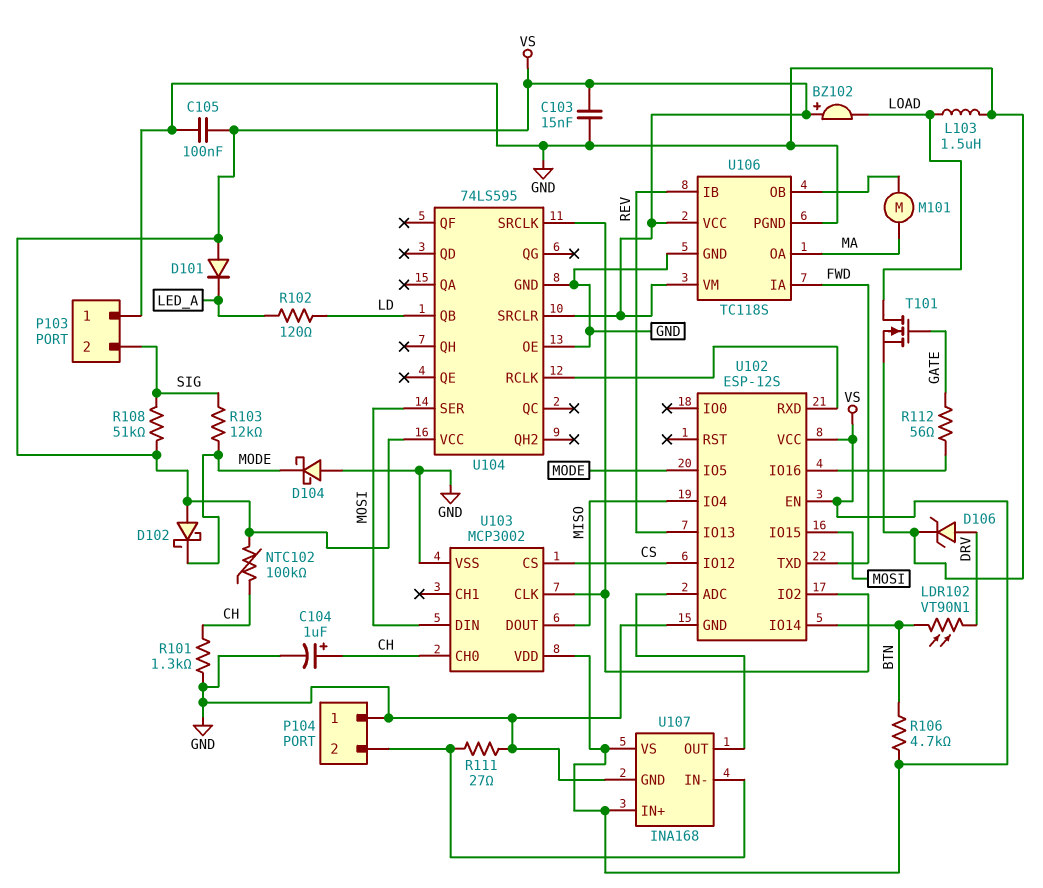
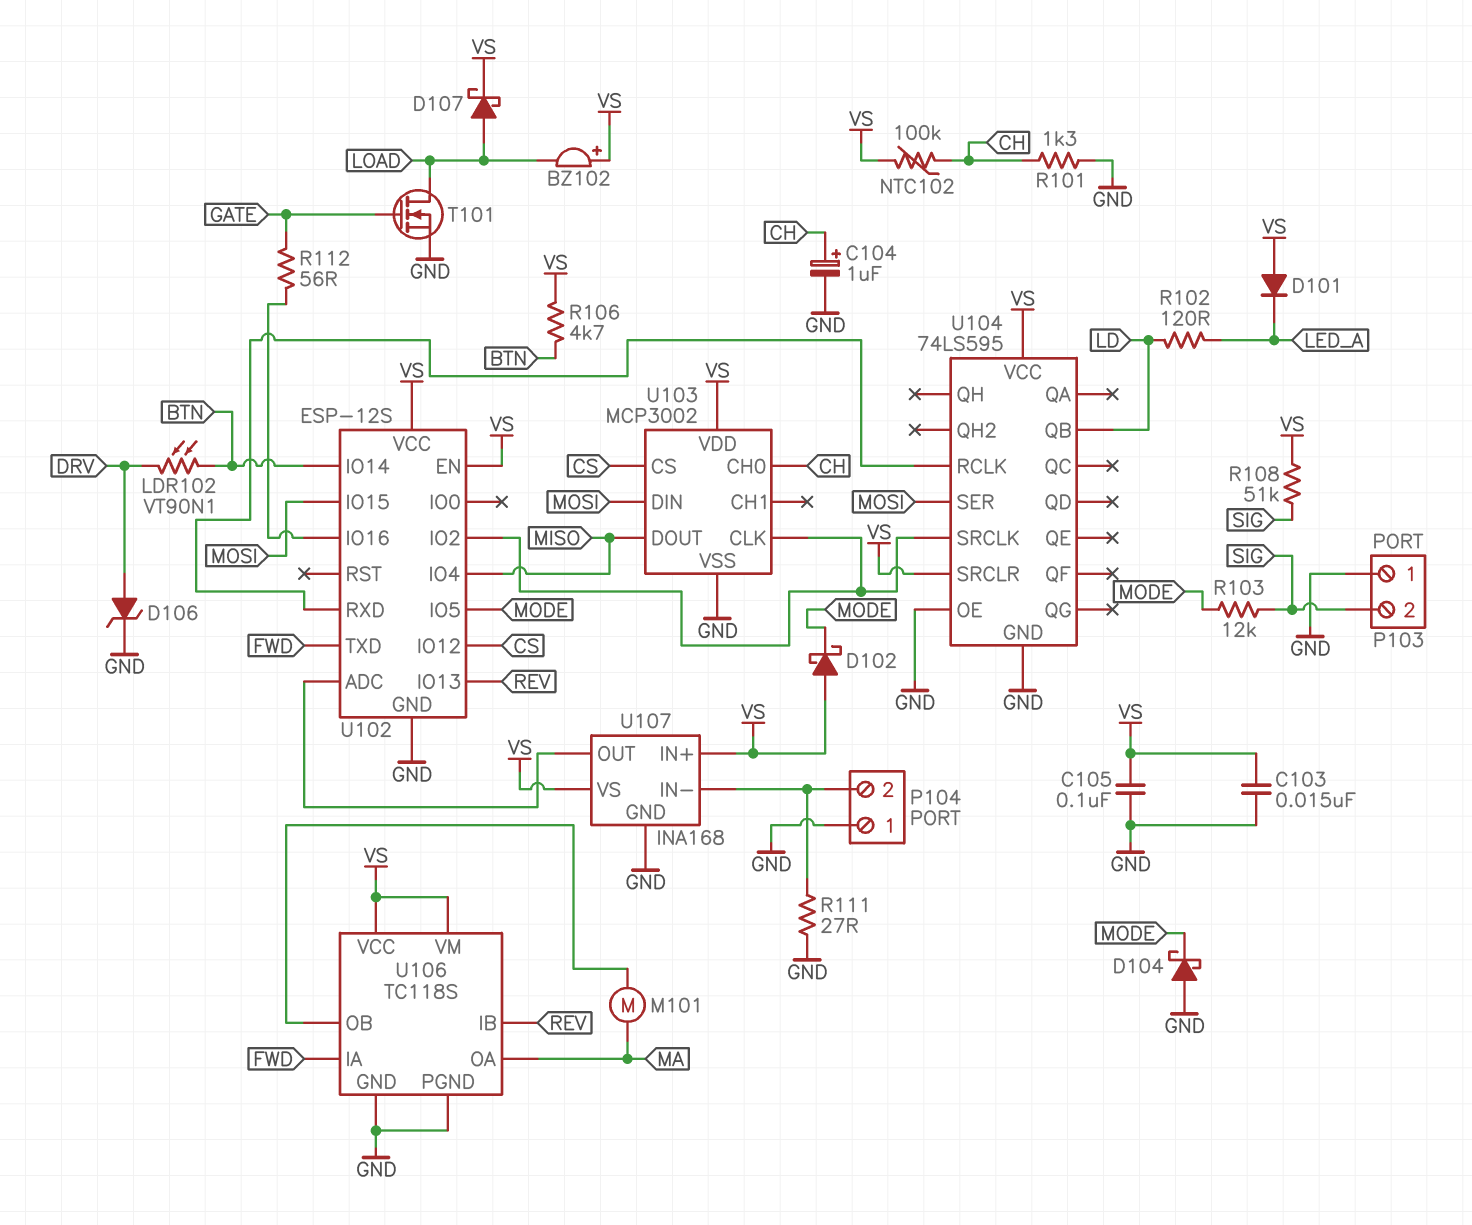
D107: none -> schottky (A LOAD, K VS)
L103: 1.5uH (GND, LOAD) -> none

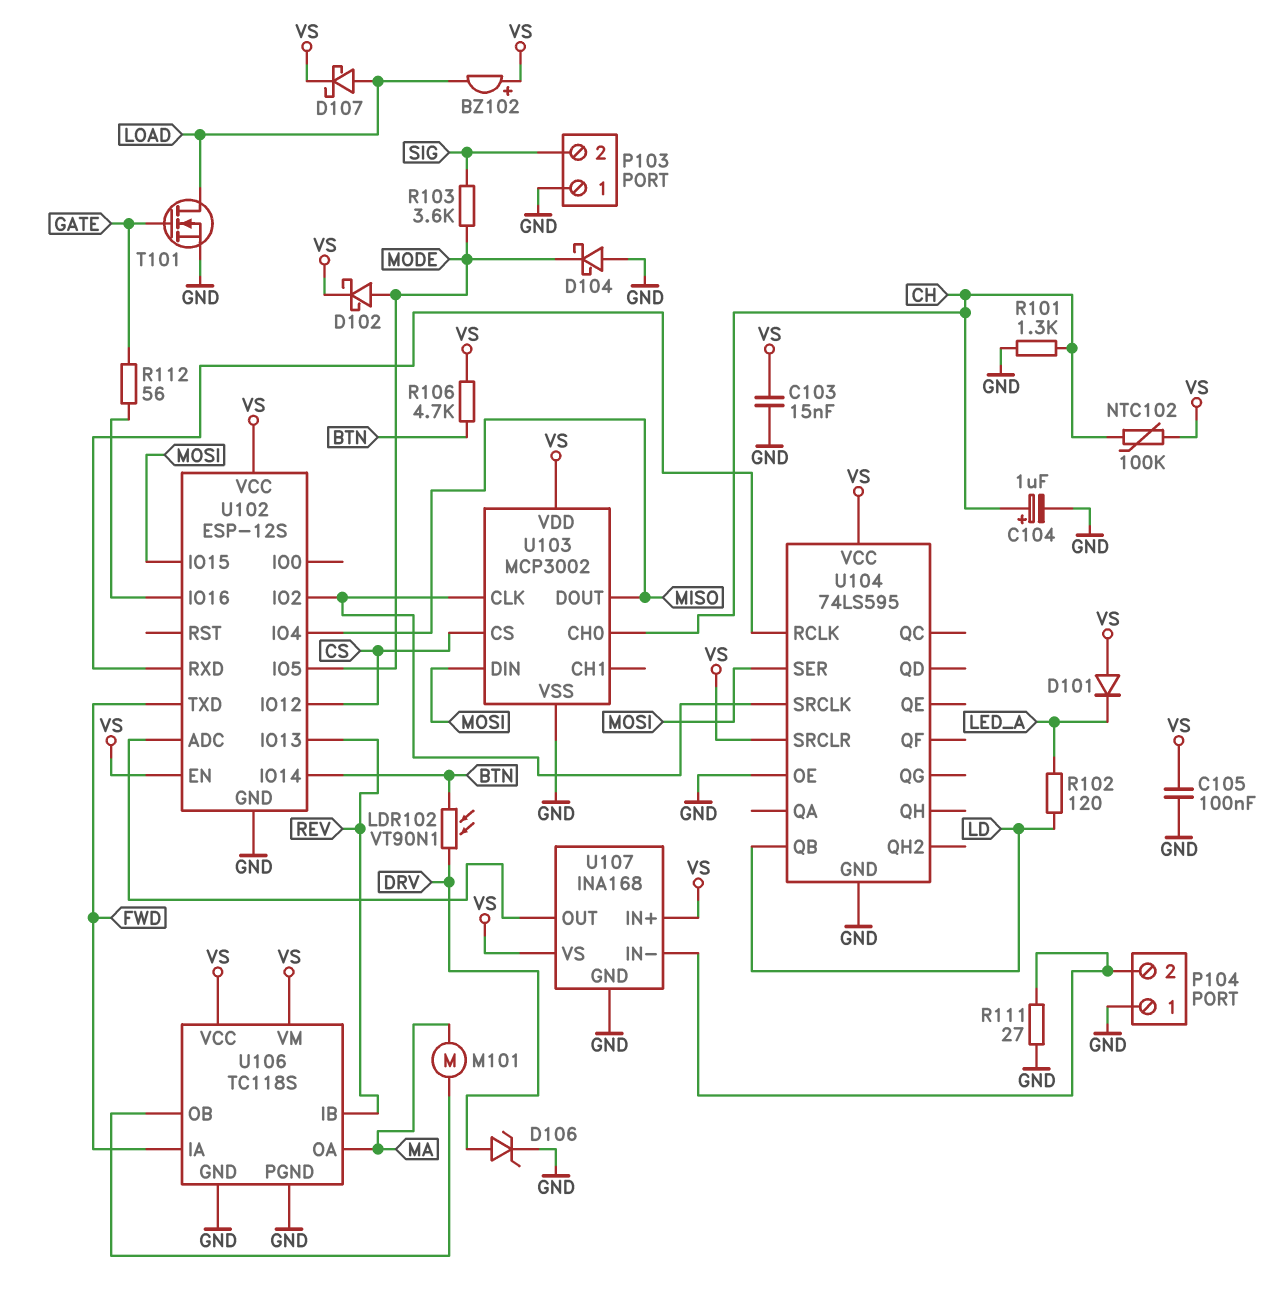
D102: schottky (A VS, K MODE) -> schottky (A MODE, K VS)
R103: 12k (MODE, SIG) -> 3.6k (MODE, SIG)
R108: 51k (SIG, VS) -> none

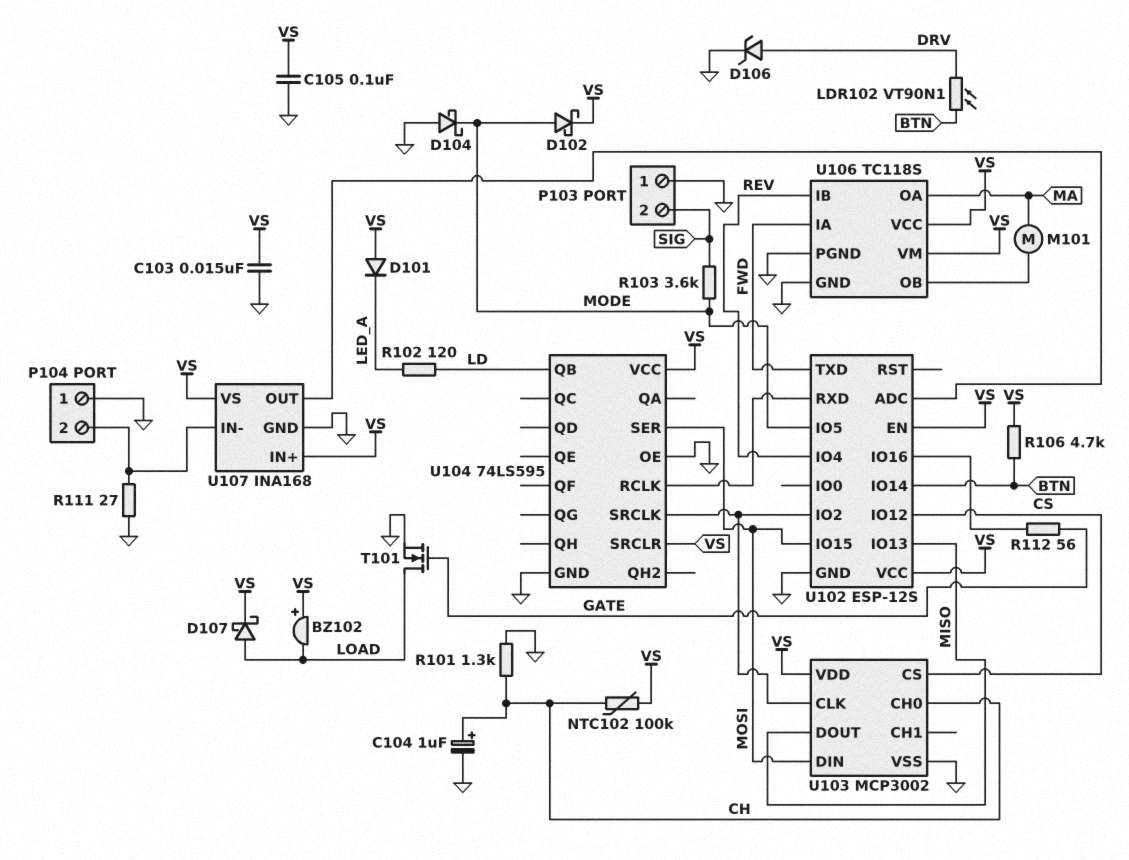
U102 pin IO4: MISO -> REV
U102 pin IO13: REV -> MISO

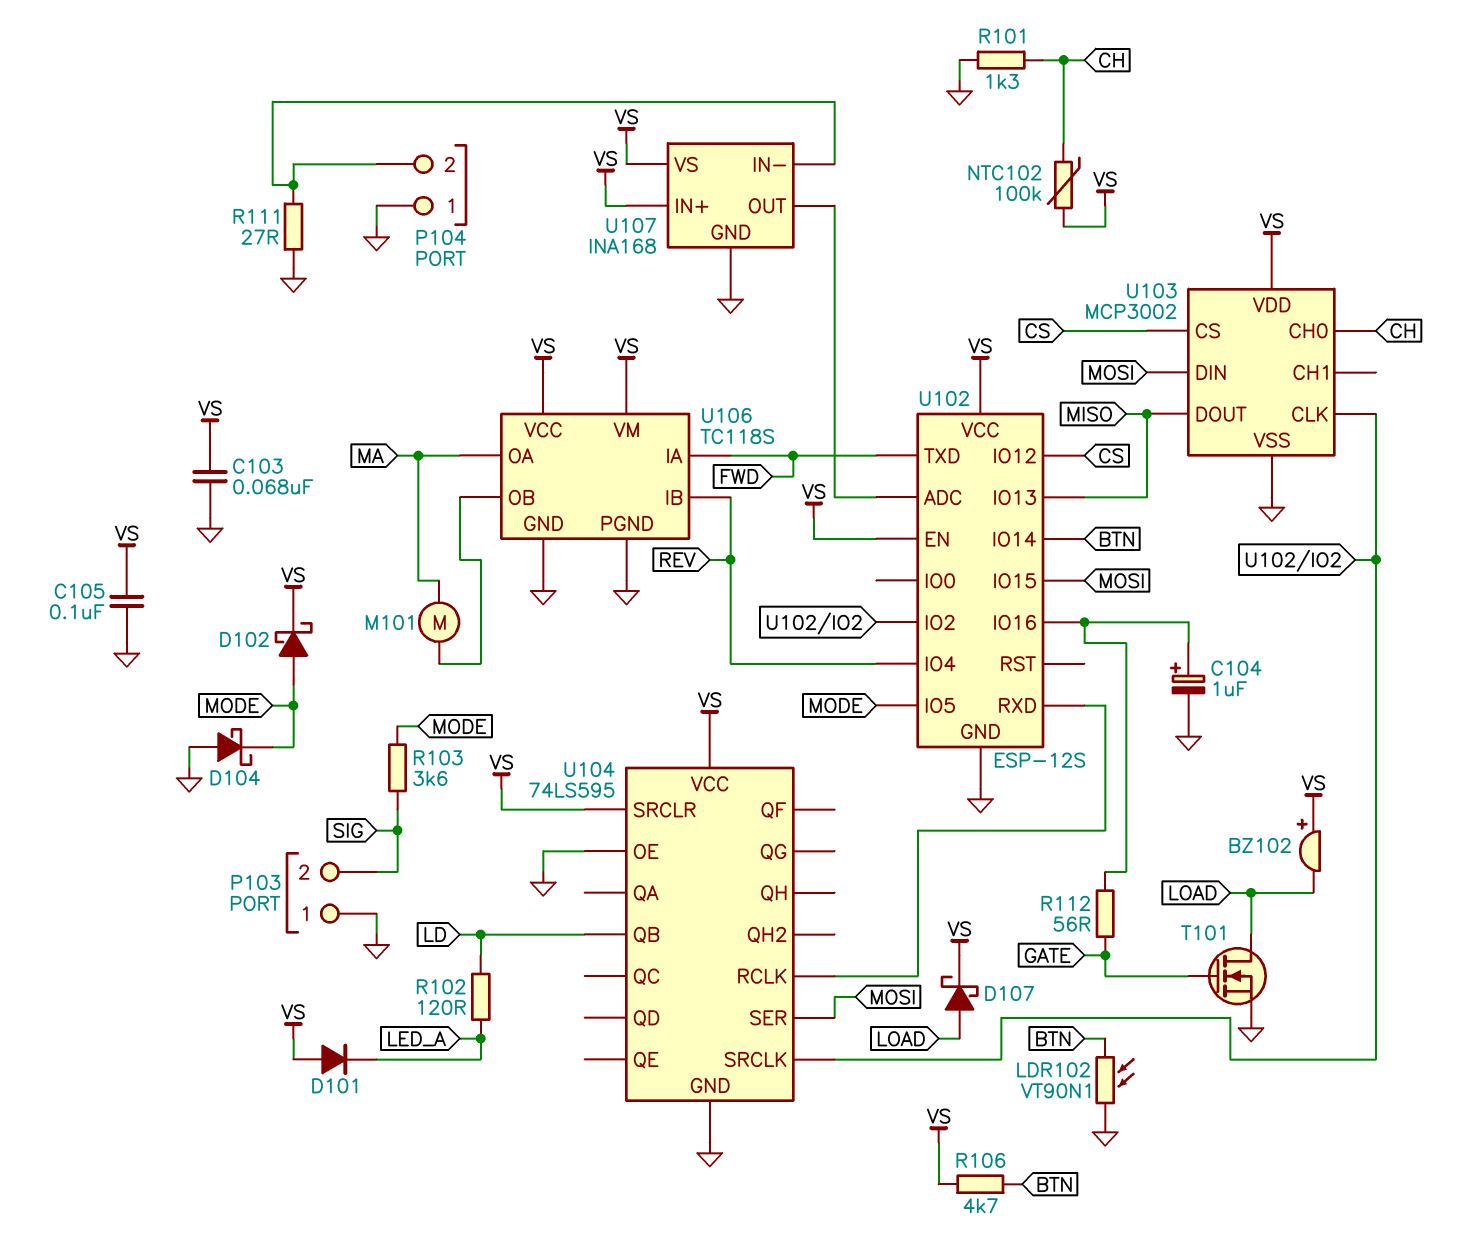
C103: 15nF (GND, VS) -> 68nF (GND, VS)
C104: 1uF (plus CH, minus GND) -> 1uF (plus U102/IO16, minus GND)
D106: zener (A DRV, K GND) -> none
LDR102: VT90N1 (BTN, DRV) -> VT90N1 (BTN, GND)

